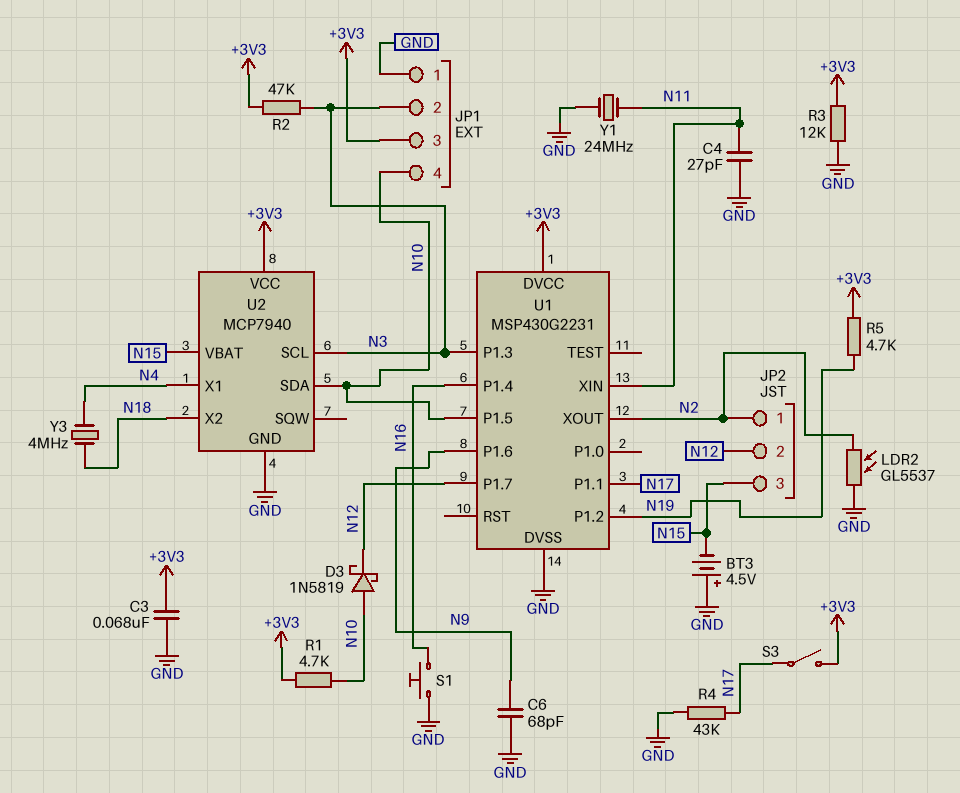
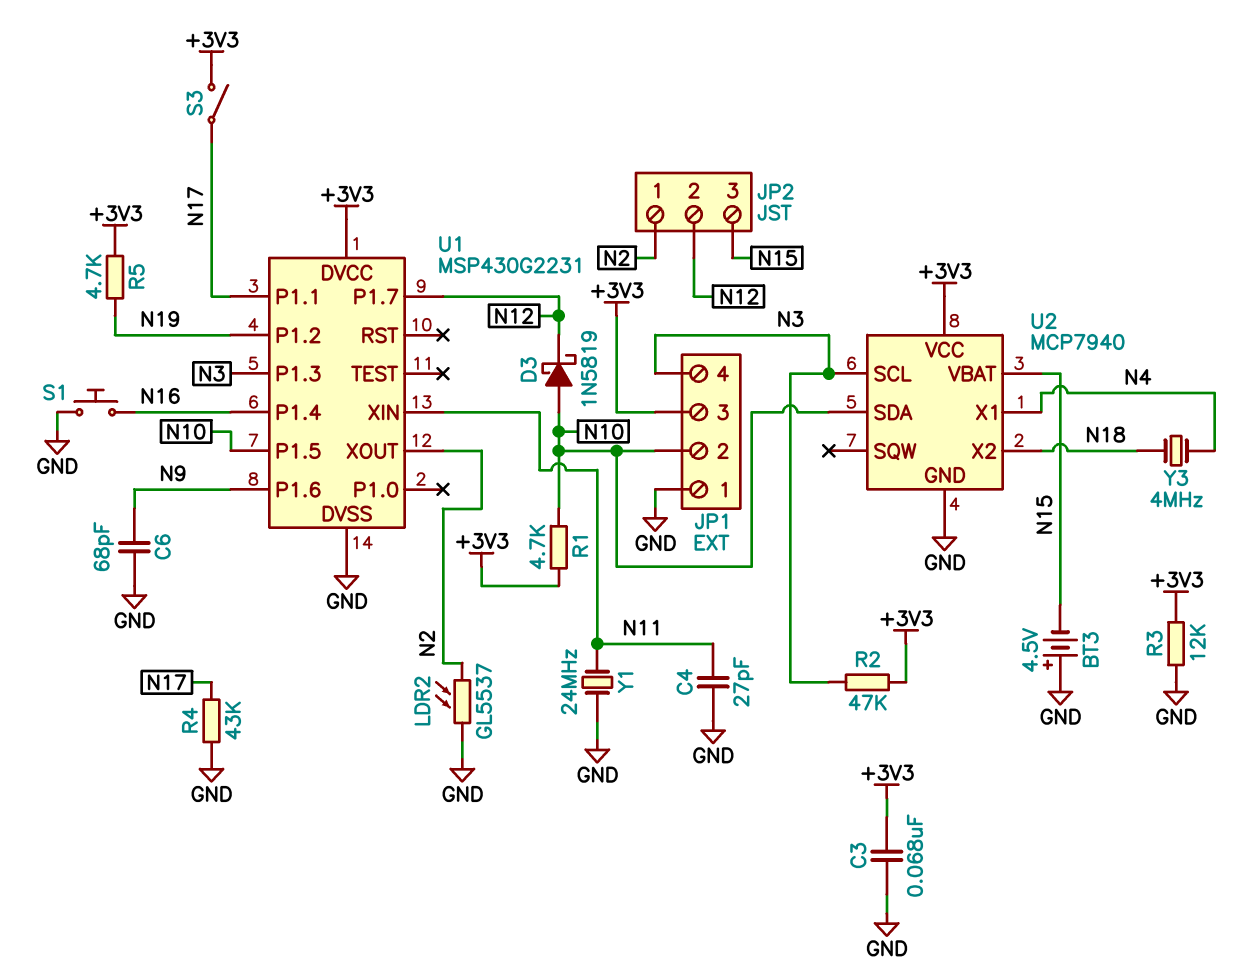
JP1 pin 2: N3 -> N10
JP1 pin 4: N10 -> N3

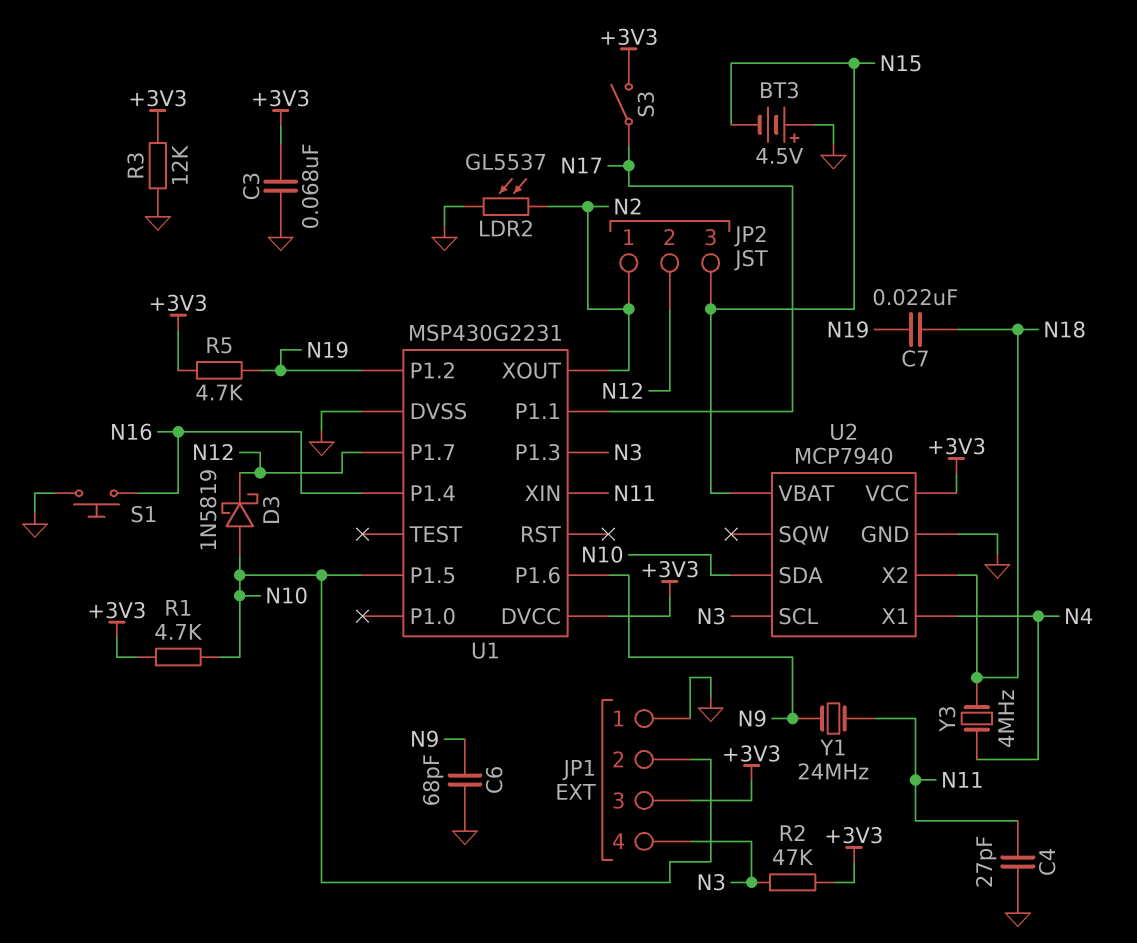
C7: none -> 22nF (N18, N19)
R4: 43k (GND, N17) -> none
Y1: 24MHz (GND, N11) -> 24MHz (N9, N11)

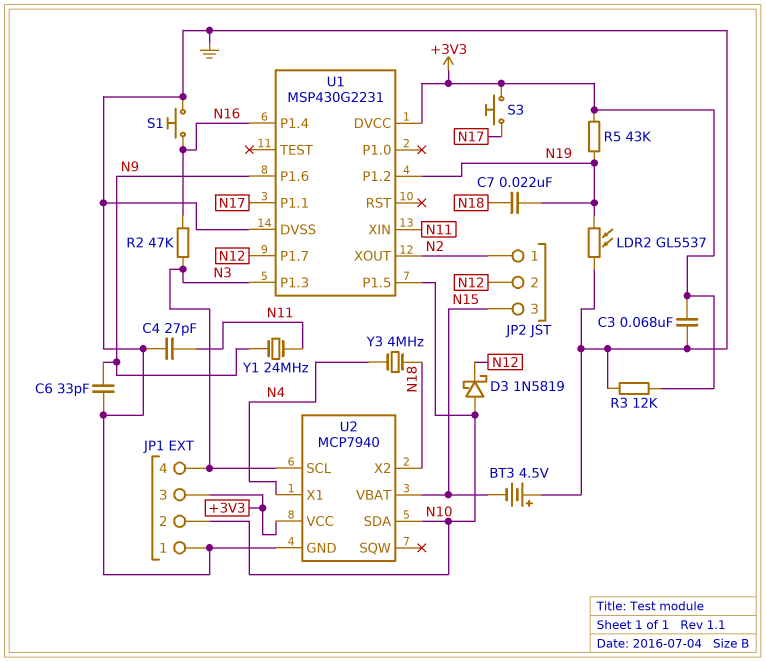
C6: 68pF (GND, N9) -> 33pF (GND, N9)
LDR2: GL5537 (GND, N2) -> GL5537 (GND, N19)
R1: 4.7k (+3V3, N10) -> none
R2: 47k (+3V3, N3) -> 47k (N3, N16)
R5: 4.7k (+3V3, N19) -> 43k (+3V3, N19)
S3: switch (+3V3, N17) -> button (+3V3, N17)

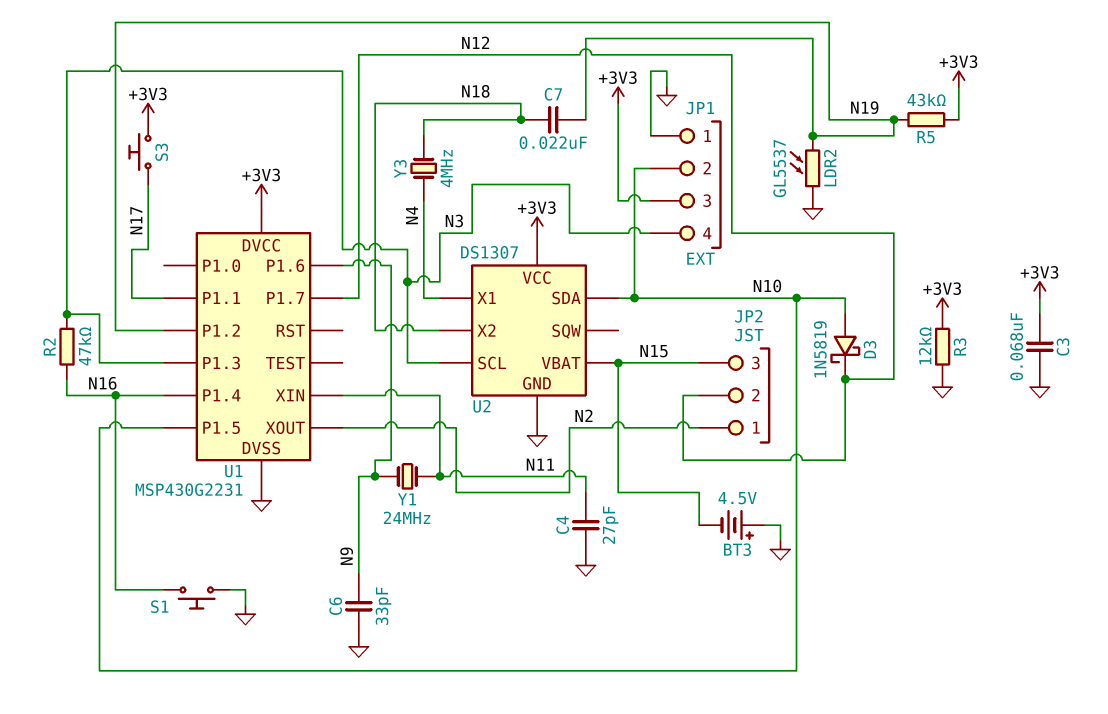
U2: MCP7940 -> DS1307

